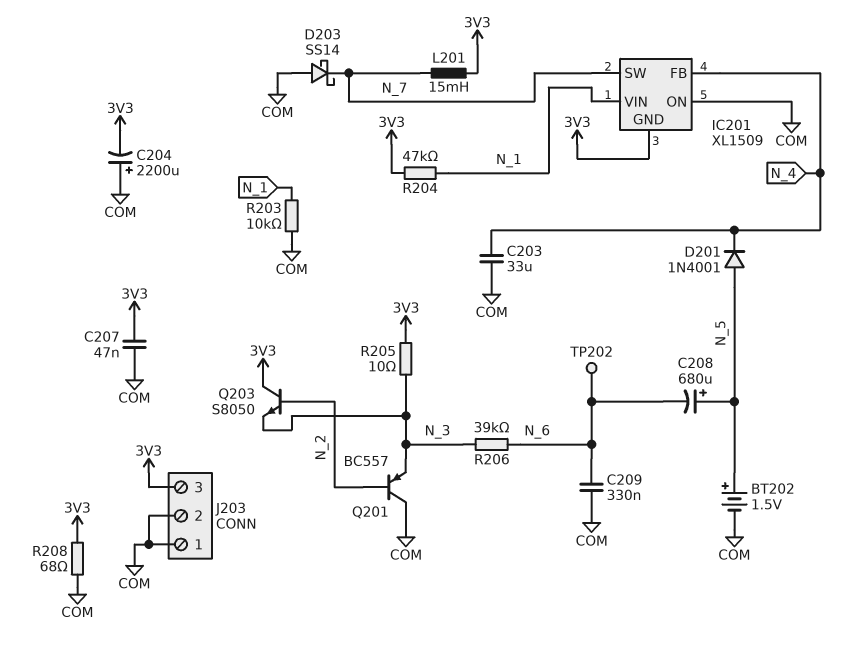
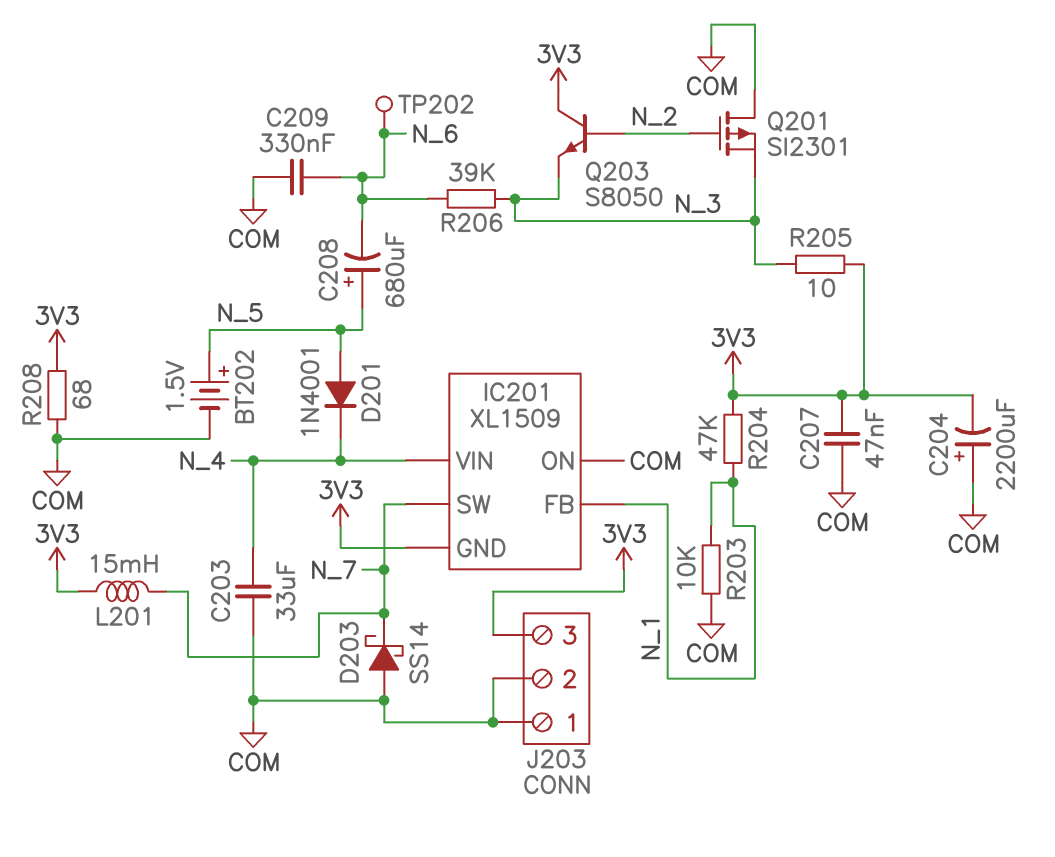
IC201 pin FB: N_4 -> N_1
IC201 pin VIN: N_1 -> N_4
Q201: PNP BC557 (B N_2, C COM, E N_3) -> PMOS SI2301 (G N_2, D COM, S N_3)

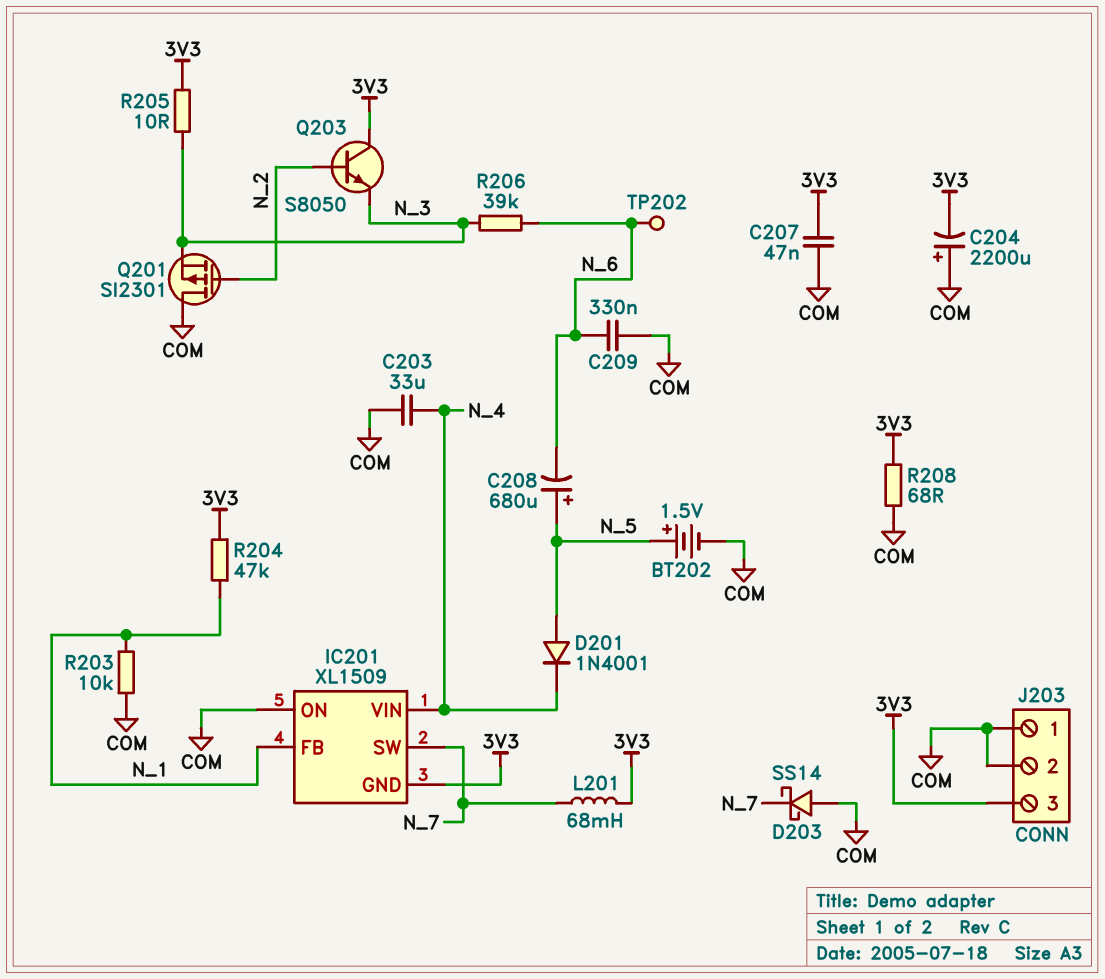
L201: 15mH (3V3, N_7) -> 68mH (3V3, N_7)

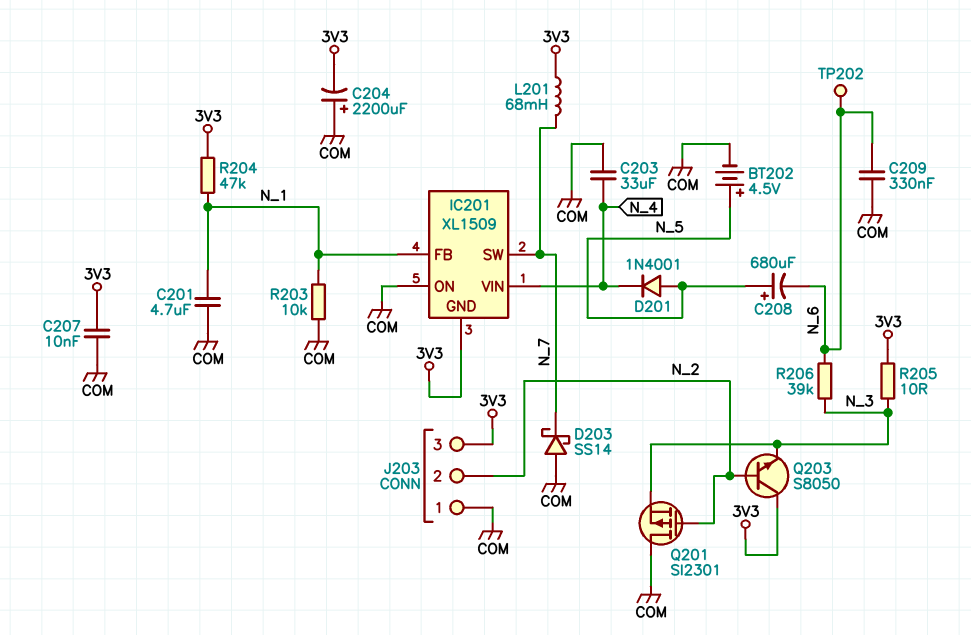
BT202: 1.5V (plus N_5, minus COM) -> 4.5V (plus N_5, minus COM)
C201: none -> 4.7uF (COM, N_1)
C207: 47nF (3V3, COM) -> 10nF (3V3, COM)
J203 pin 2: COM -> N_2
R208: 68 (3V3, COM) -> none

